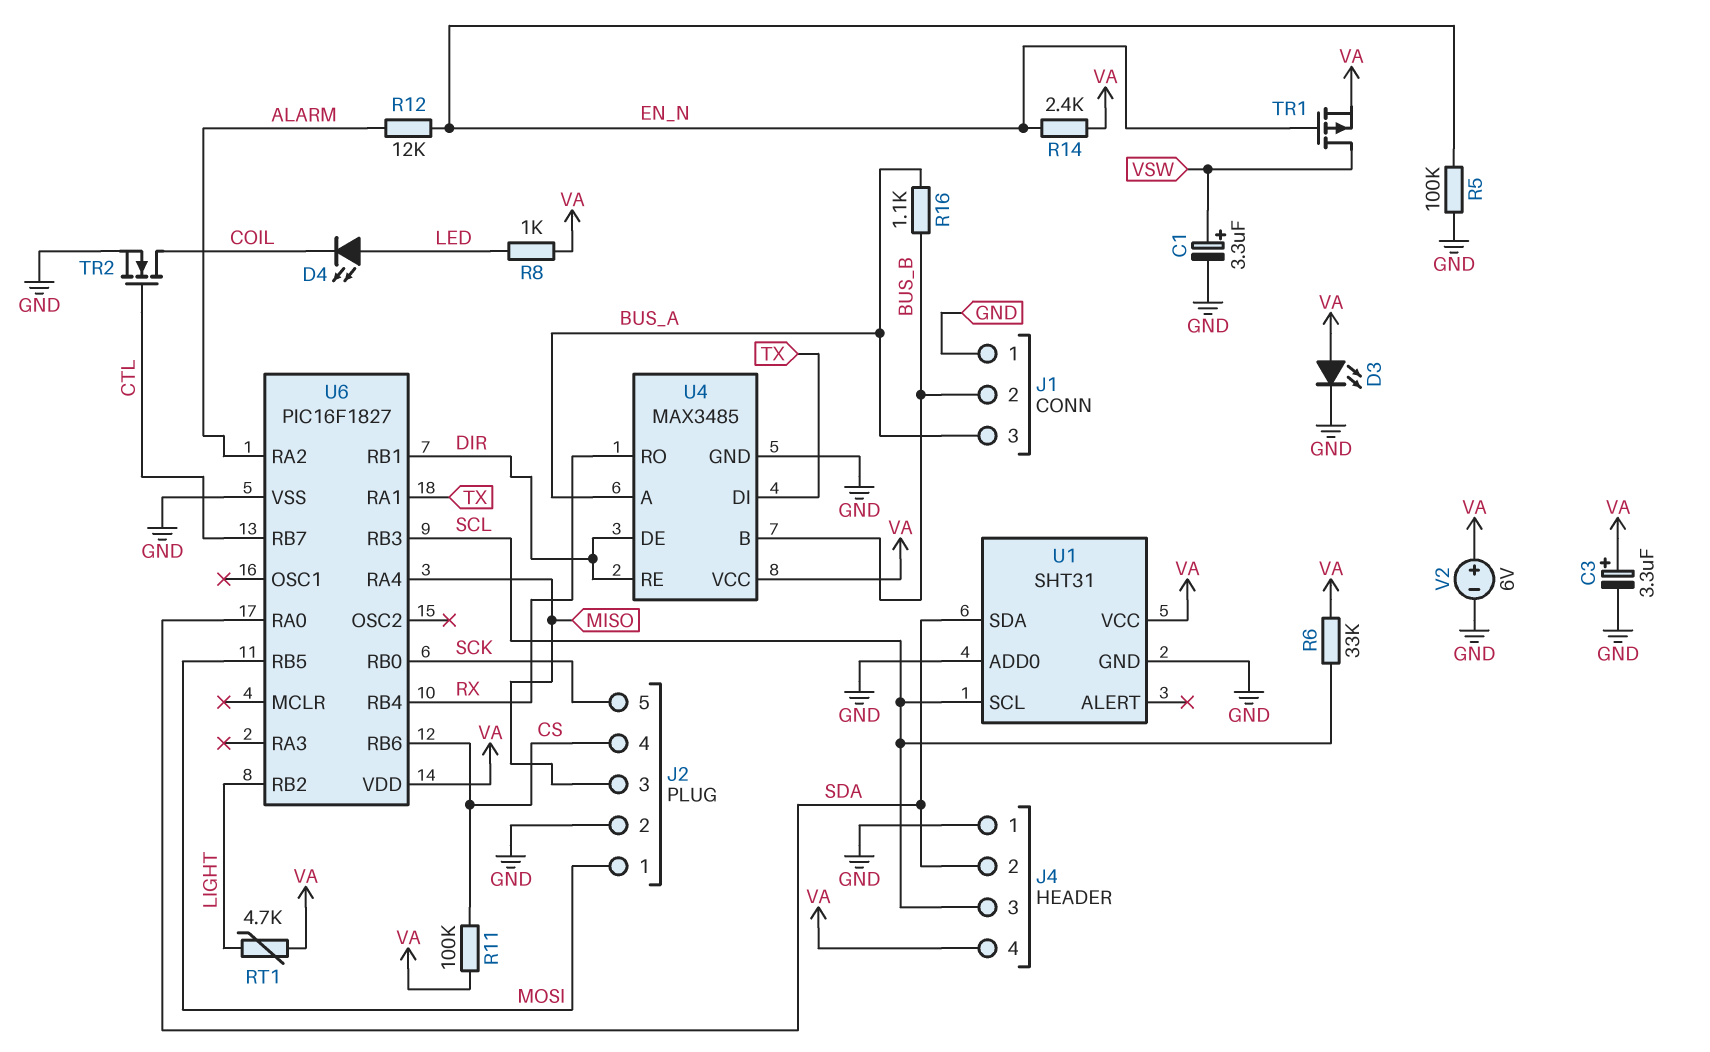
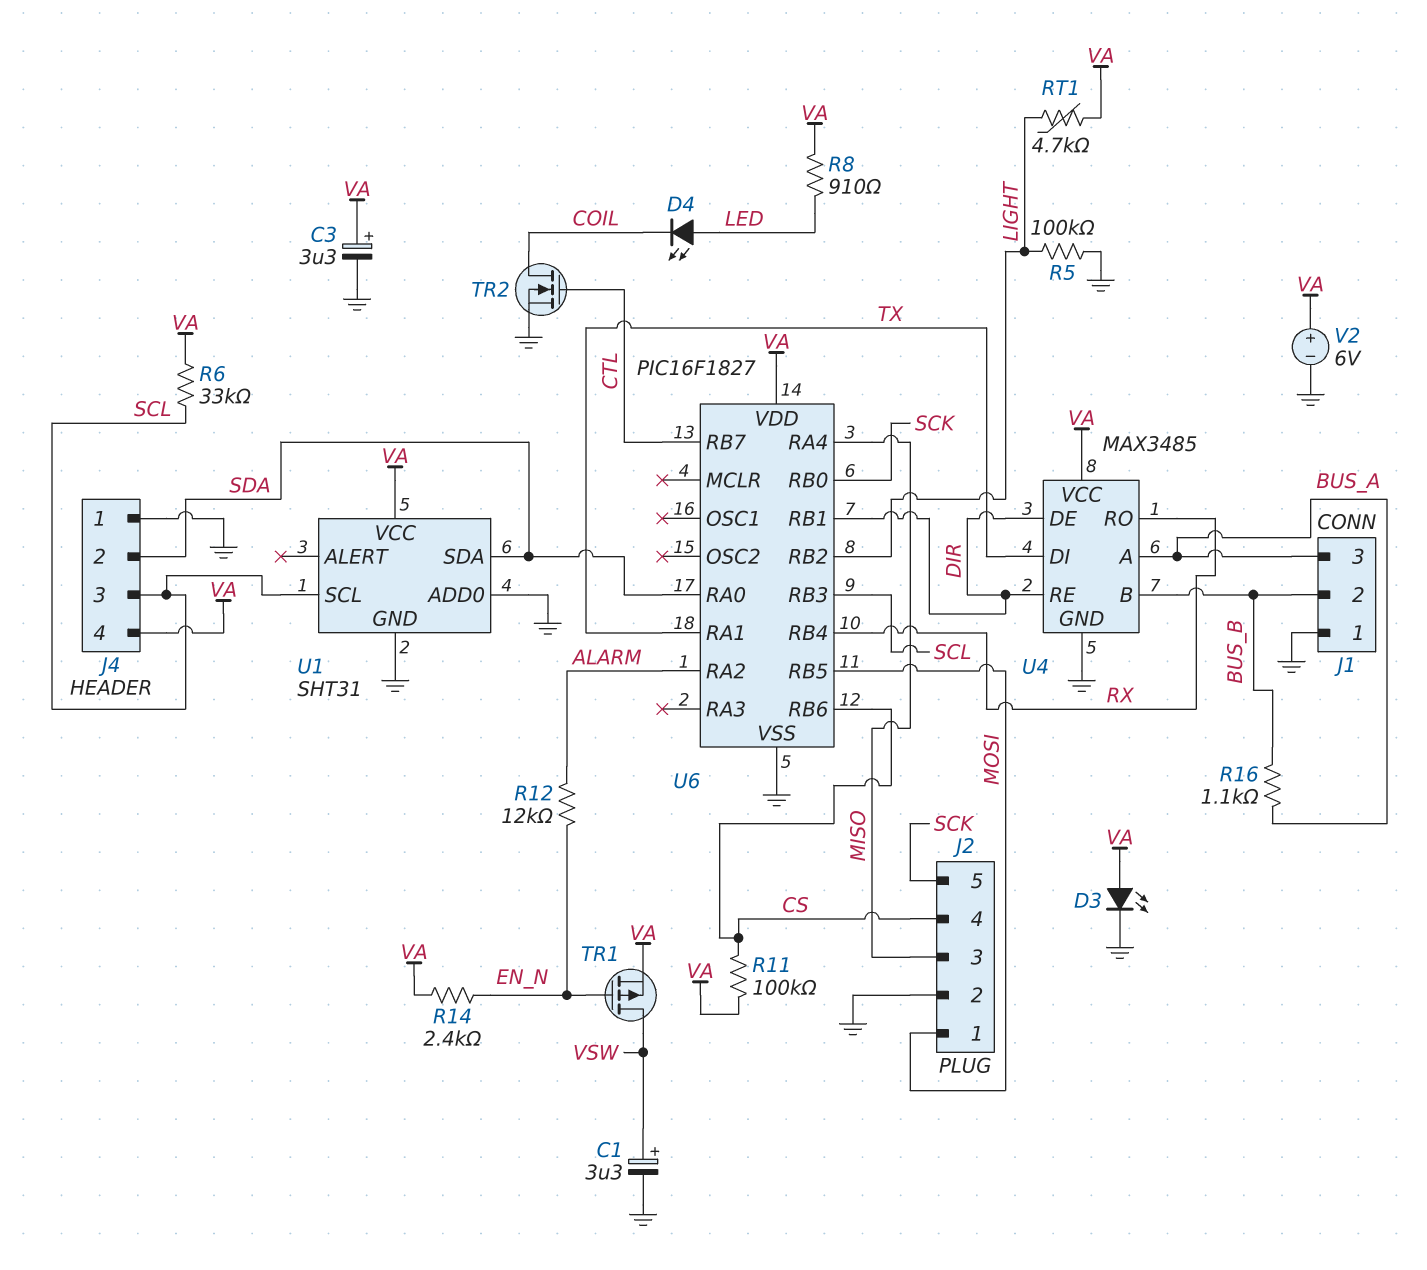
R5: 100k (EN_N, GND) -> 100k (GND, LIGHT)
R8: 1k (LED, VA) -> 910 (LED, VA)

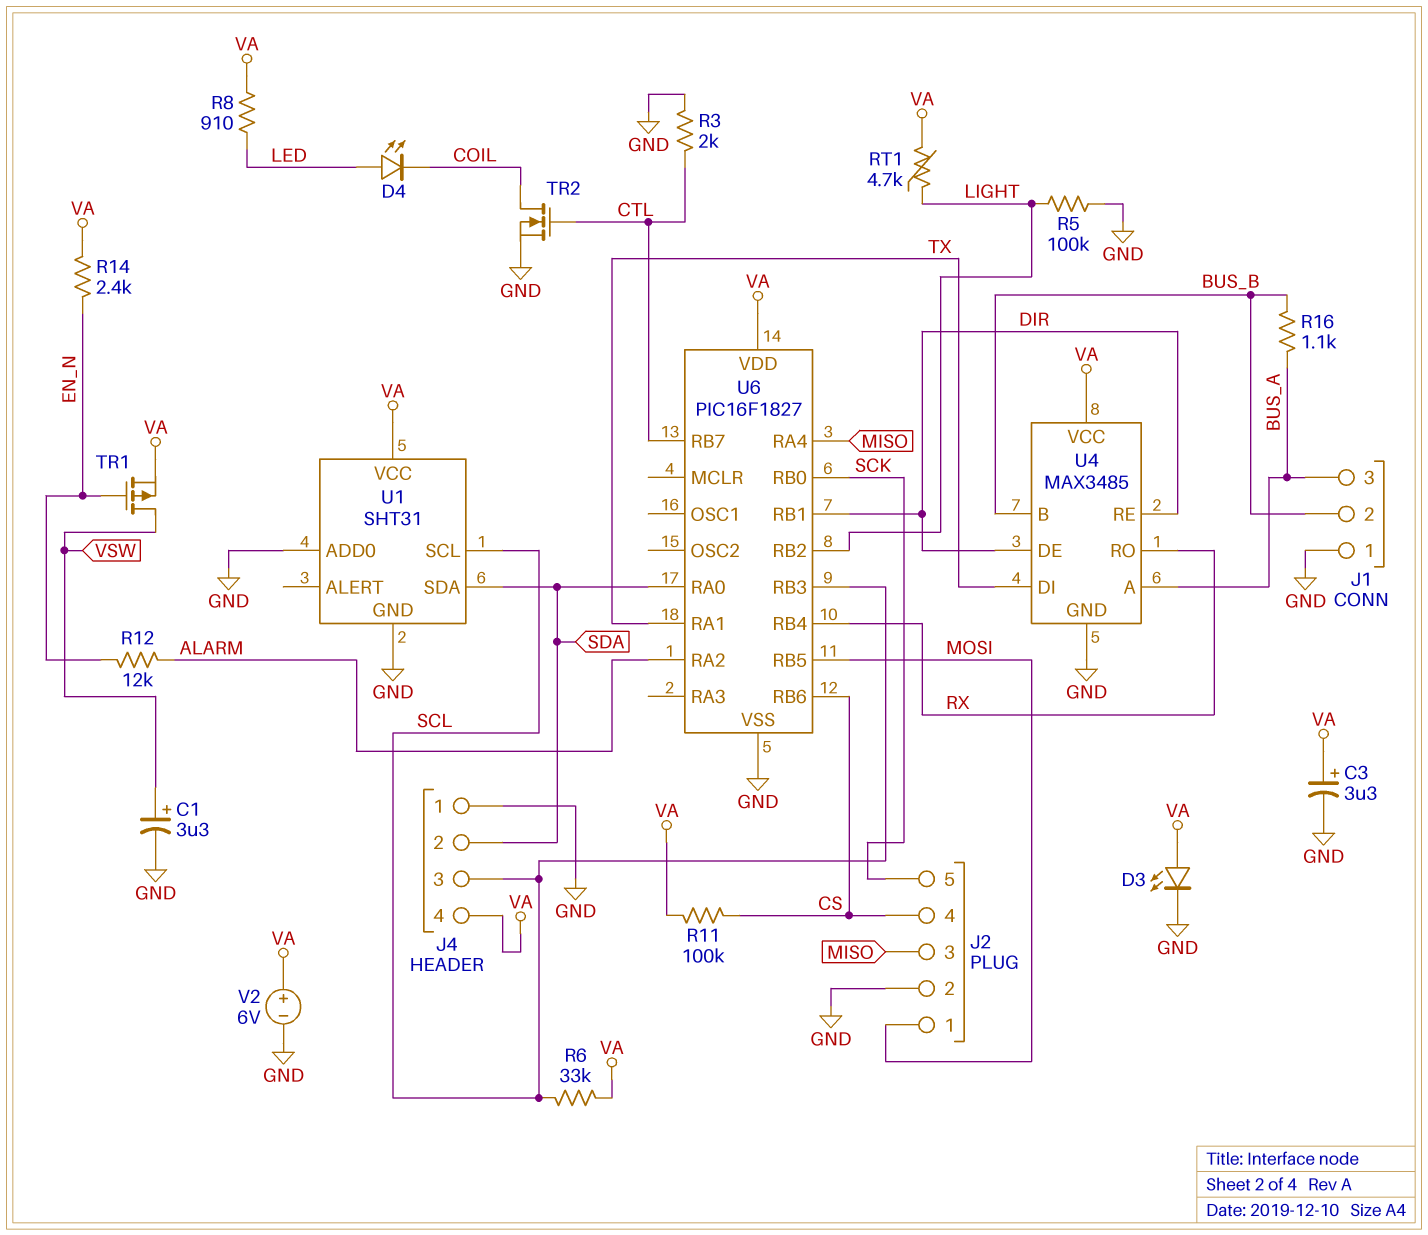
R3: none -> 2k (CTL, GND)

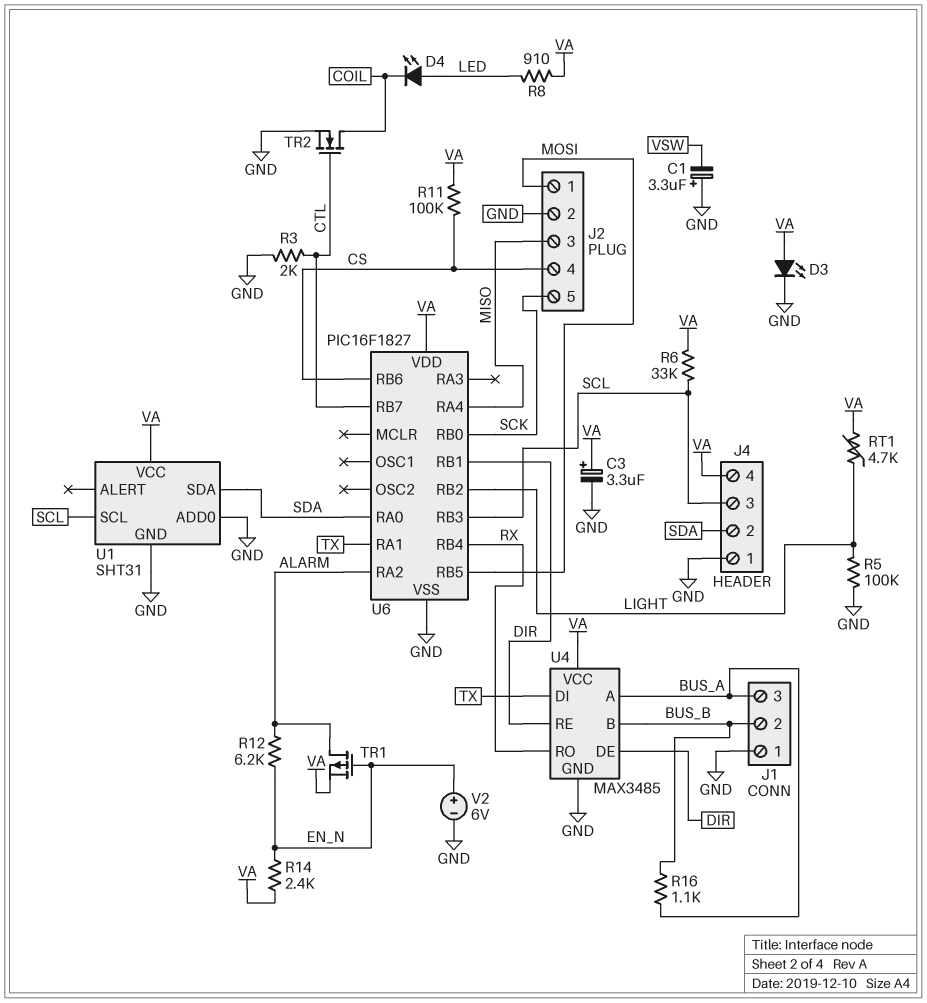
C1: 3.3uF (plus VSW, minus GND) -> 3.3uF (plus GND, minus VSW)
R12: 12k (ALARM, EN_N) -> 6.2k (ALARM, EN_N)
TR1: PMOS (G EN_N, D VSW, S VA) -> PMOS (G EN_N, D ALARM, S VA)
V2: 6V (plus VA, minus GND) -> 6V (plus EN_N, minus GND)

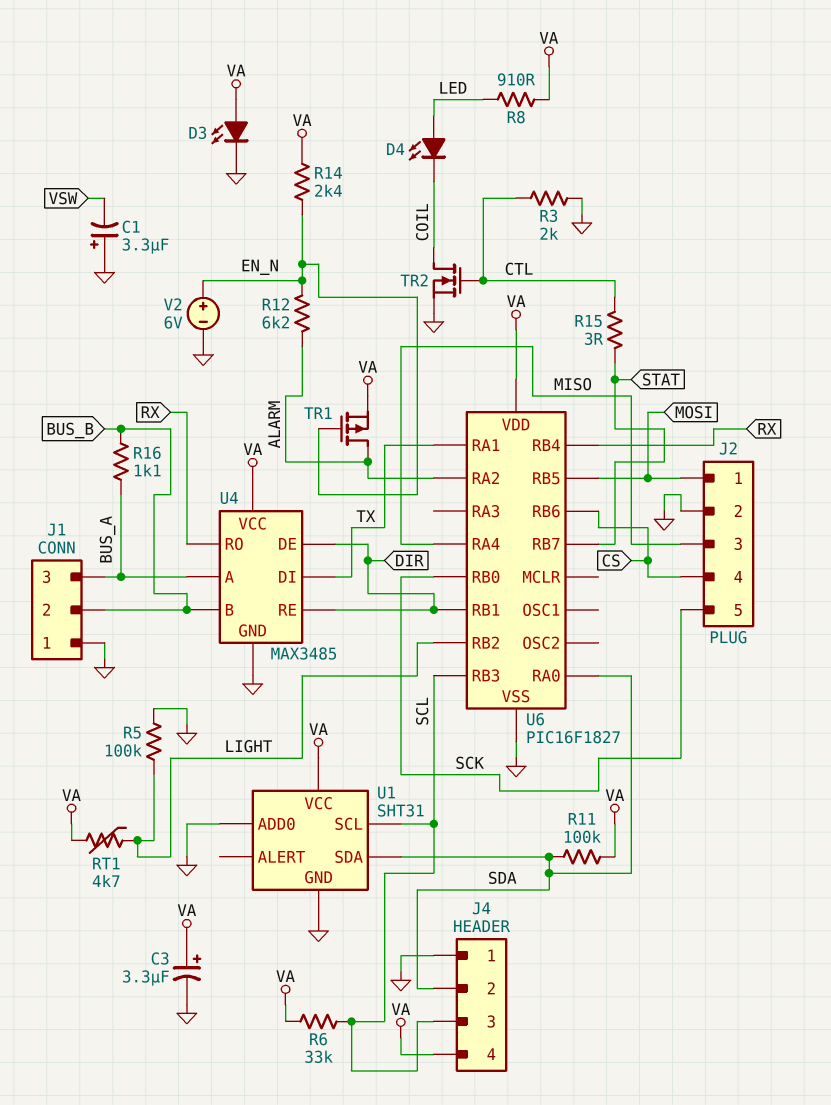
R11: 100k (CS, VA) -> 100k (SDA, VA)
R15: none -> 3 (CTL, STAT)
U6 pin RB7: CTL -> STAT

